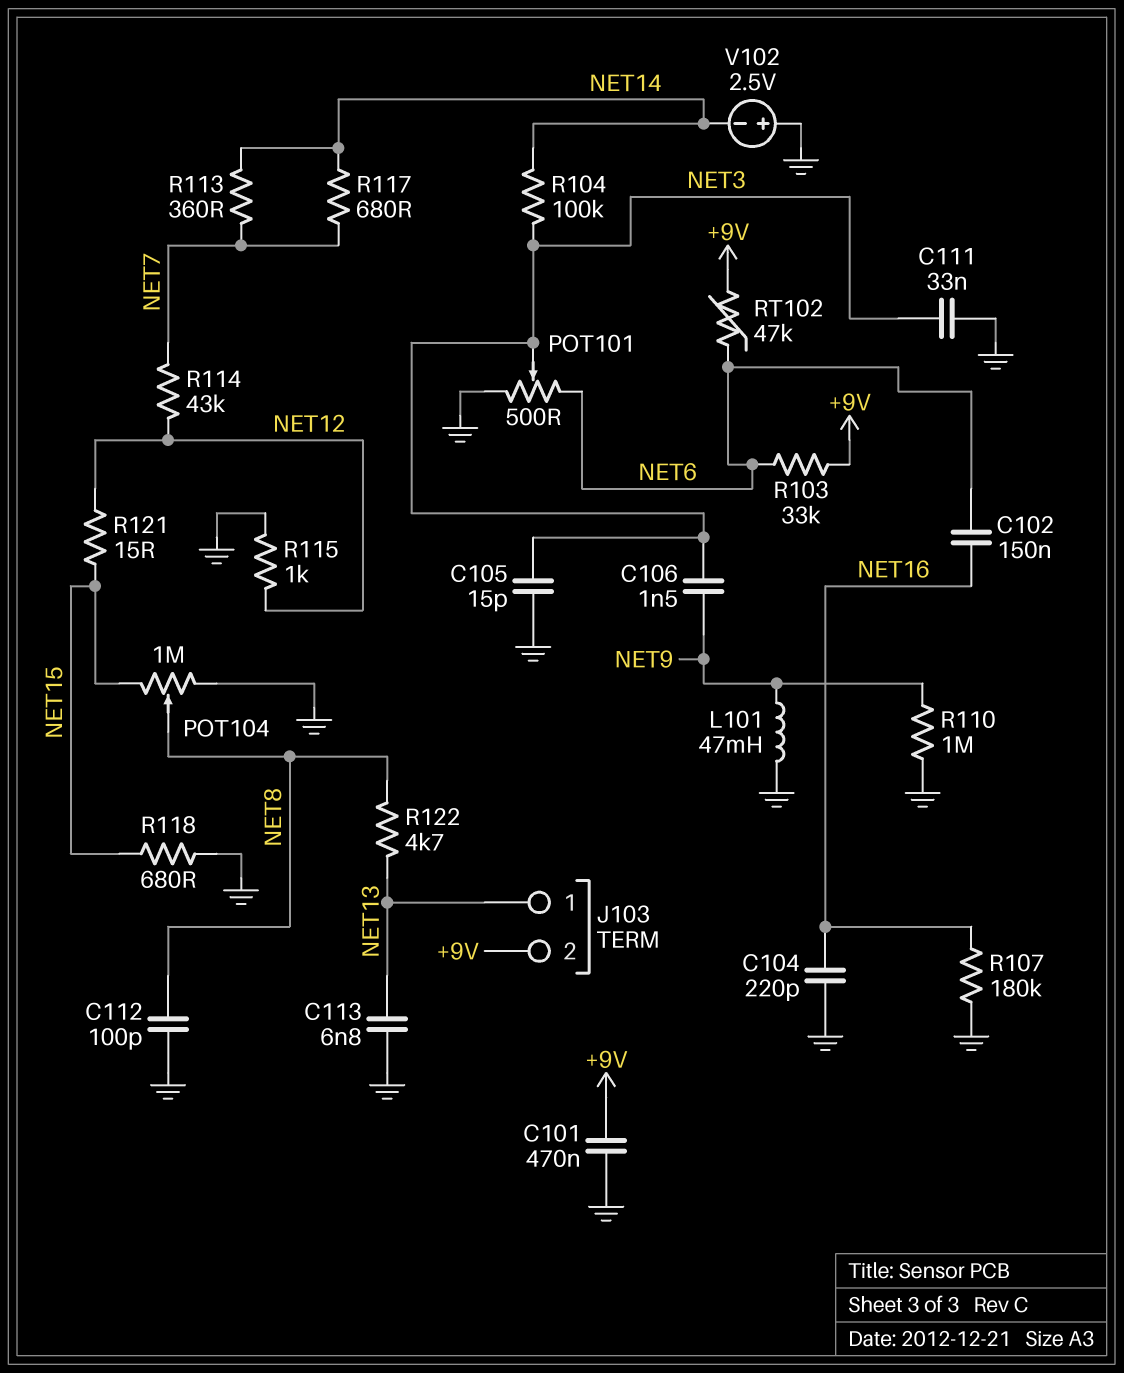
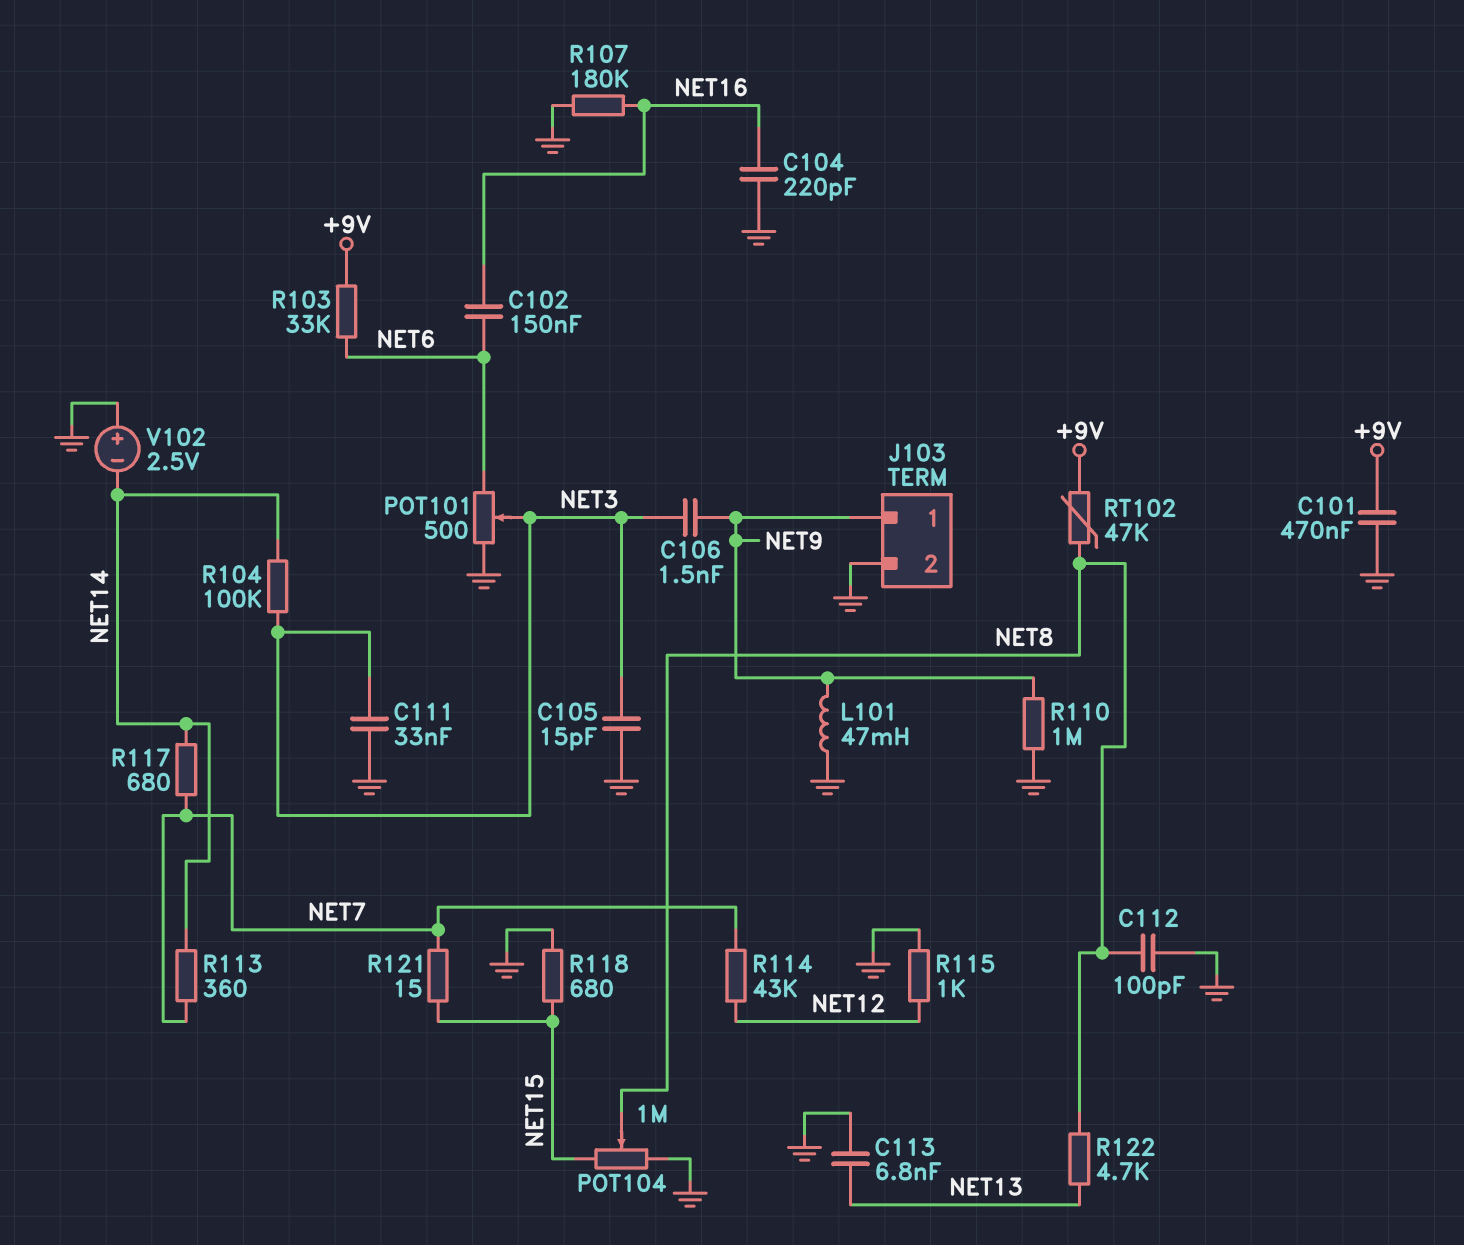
J103 pin 1: NET13 -> NET9
J103 pin 2: +9V -> GND
R121: 15 (NET12, NET15) -> 15 (NET7, NET15)
RT102: 47k (+9V, NET6) -> 47k (+9V, NET8)

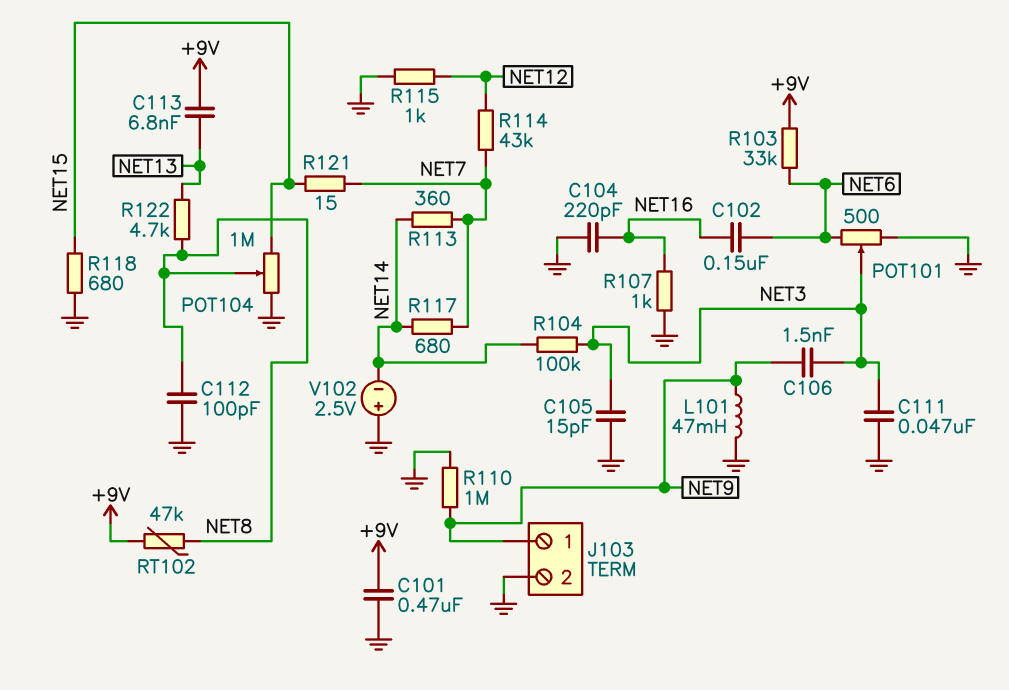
C111: 33nF (GND, NET3) -> 47nF (GND, NET3)
C113: 6.8nF (GND, NET13) -> 6.8nF (+9V, NET13)
R107: 180k (GND, NET16) -> 1k (GND, NET16)

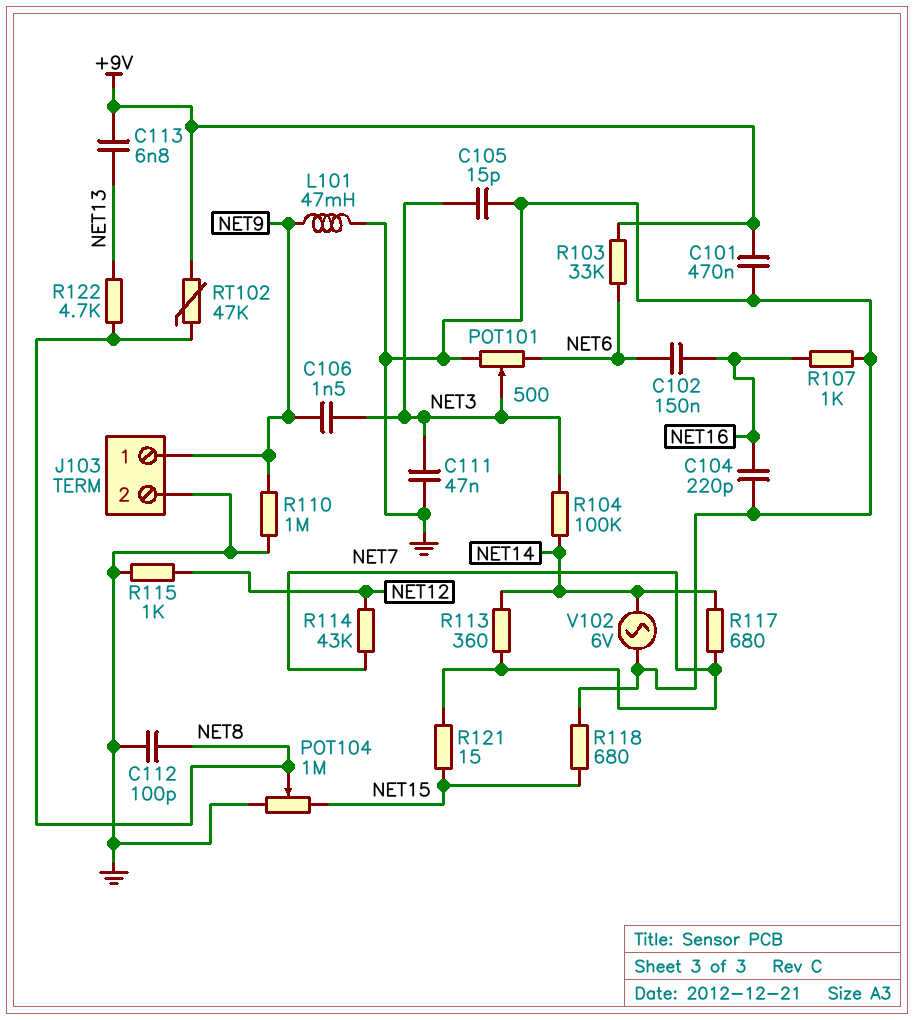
V102: 2.5V (plus GND, minus NET14) -> AC 6V (GND, NET14)

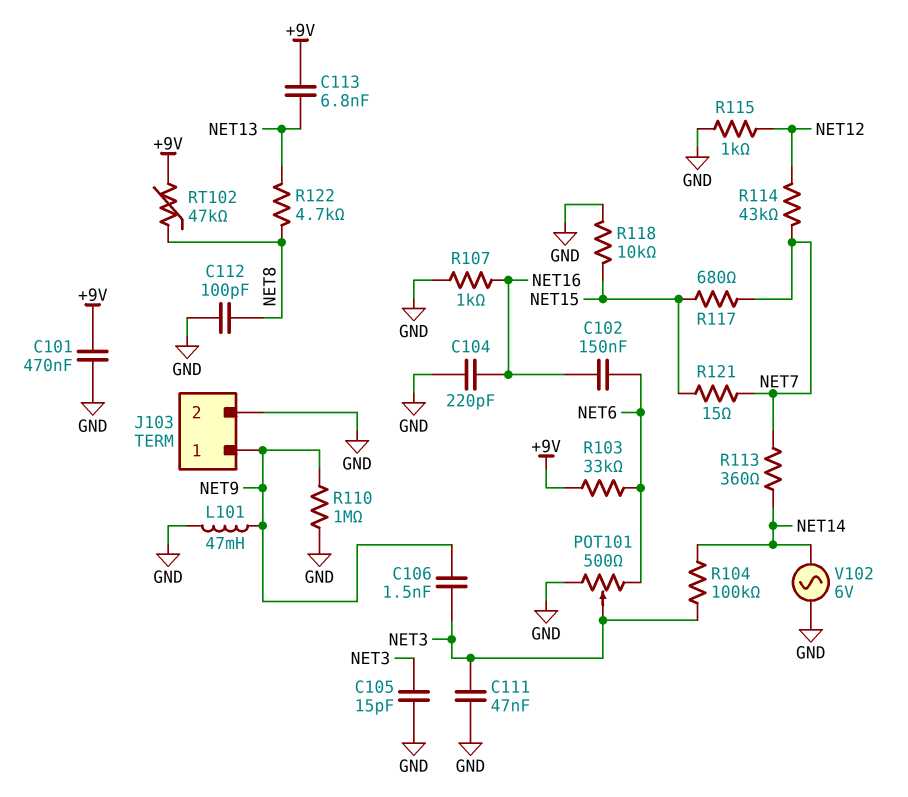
POT104: 1M (GND, NET15, wiper NET8) -> none
R117: 680 (NET7, NET14) -> 680 (NET7, NET15)
R118: 680 (GND, NET15) -> 10k (GND, NET15)

